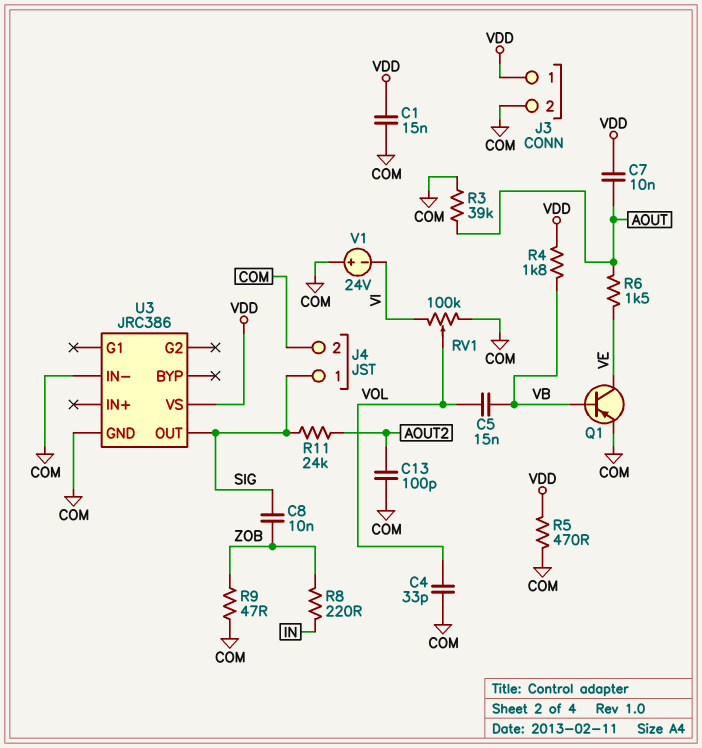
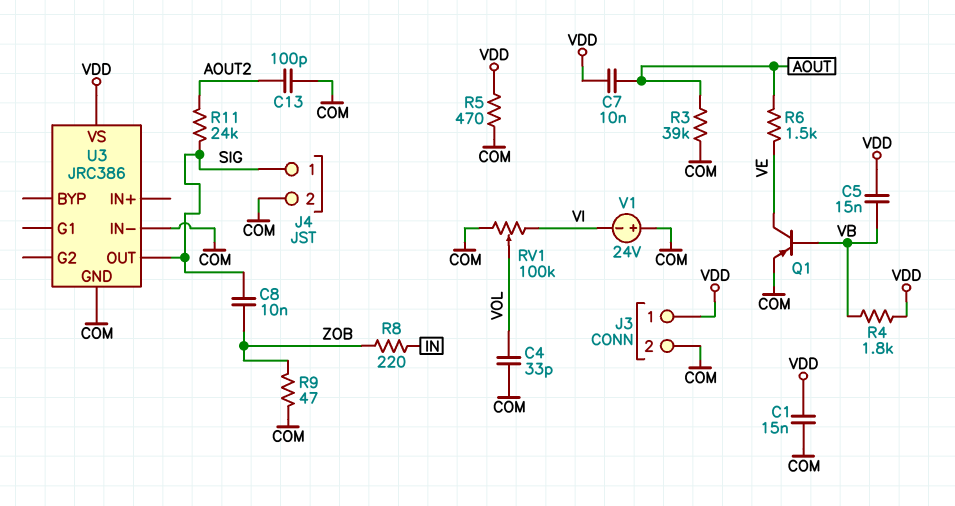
C5: 15nF (VB, VOL) -> 15nF (VB, VDD)

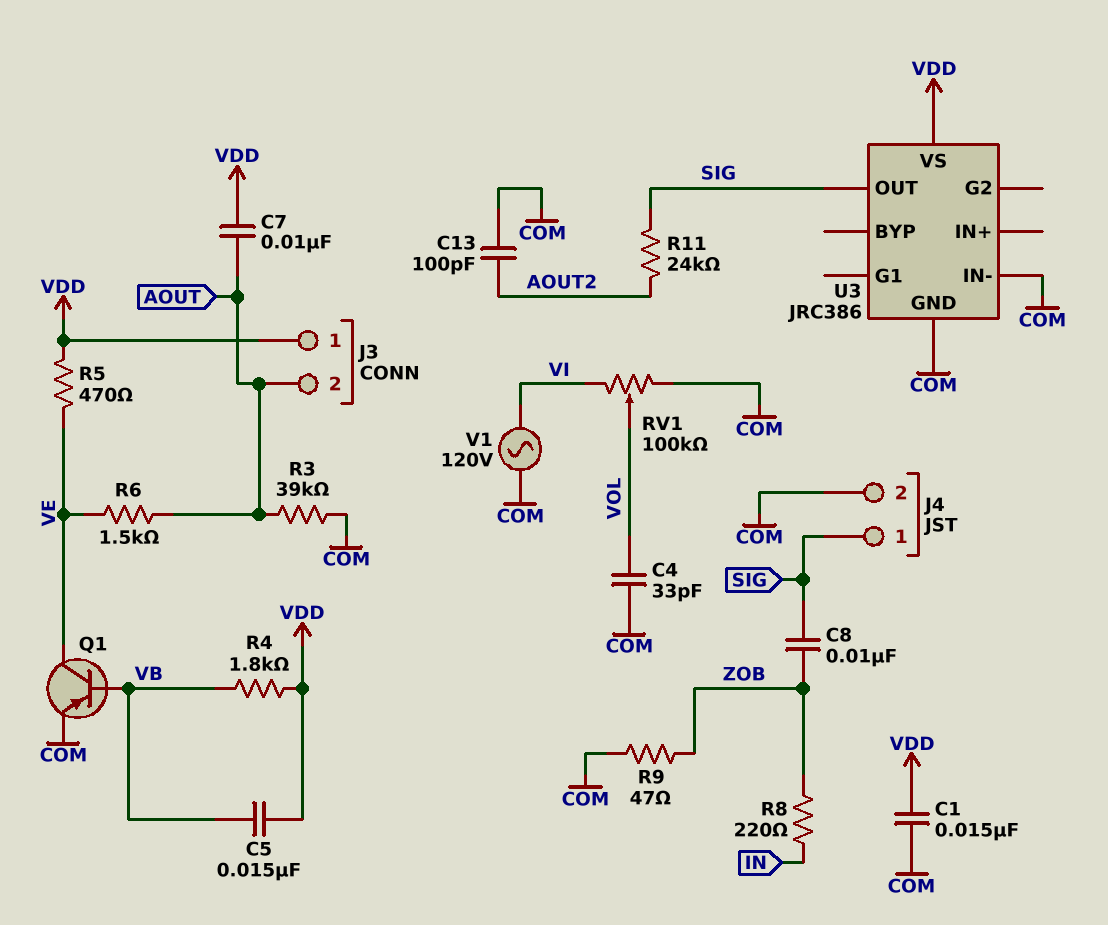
J3 pin 2: COM -> AOUT
R5: 470 (COM, VDD) -> 470 (VDD, VE)
V1: 24V (plus COM, minus VI) -> AC 120V (COM, VI)

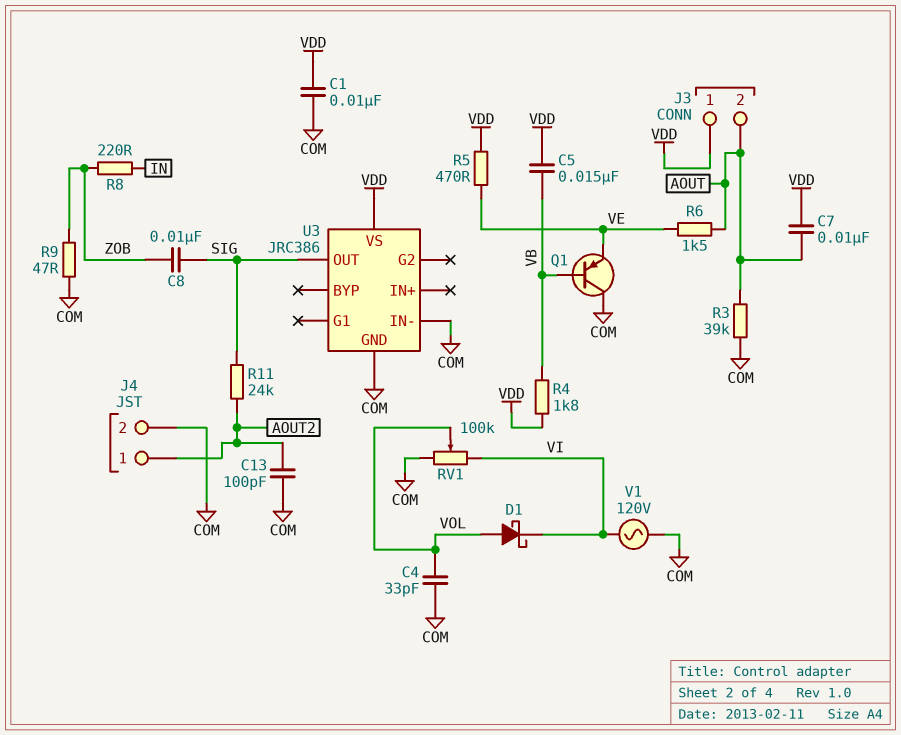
C1: 15nF (COM, VDD) -> 10nF (COM, VDD)
D1: none -> schottky (A VOL, K VI)
J4 pin 1: SIG -> AOUT2
Q1: PNP (B VB, C VE, E COM) -> PNP (B VB, C COM, E VE)

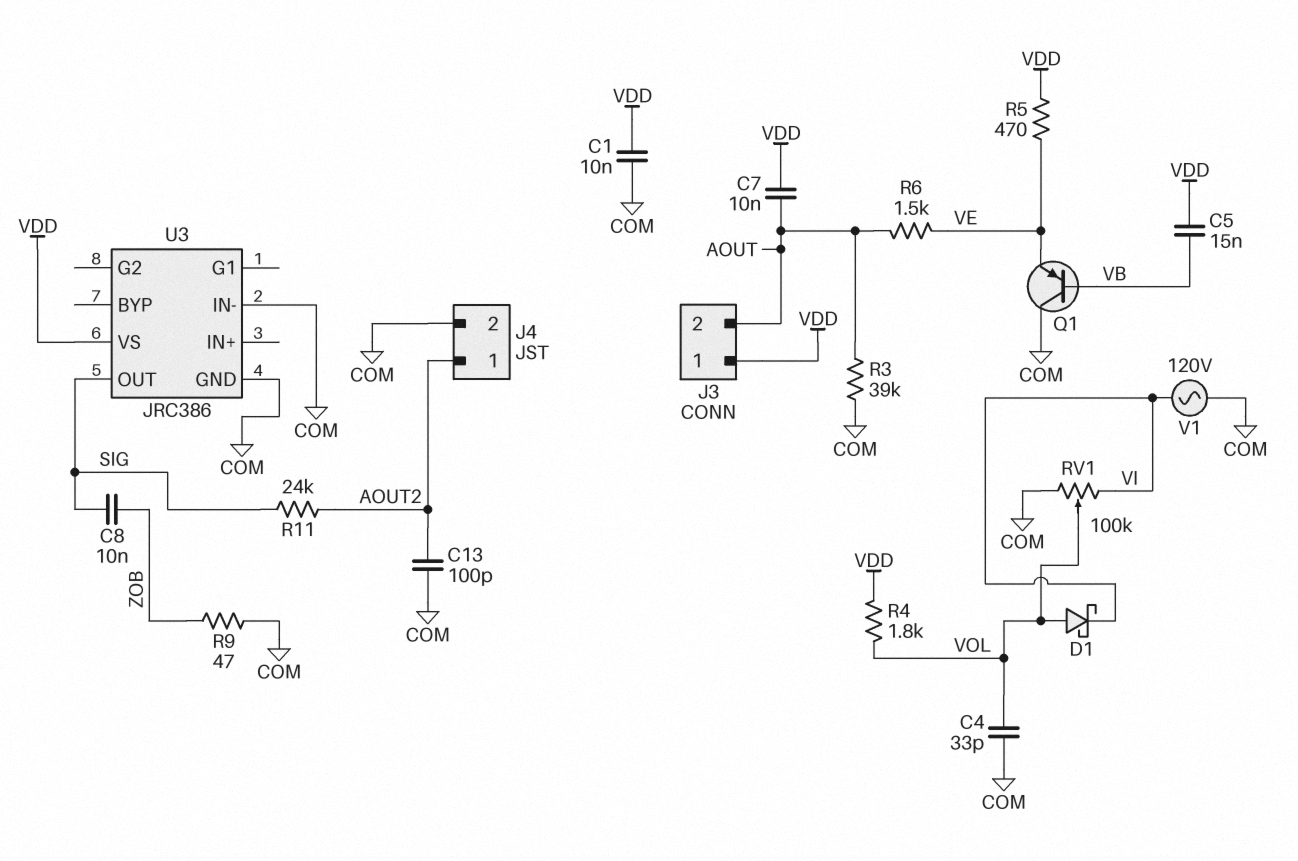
R4: 1.8k (VB, VDD) -> 1.8k (VDD, VOL)
R8: 220 (IN, ZOB) -> none

